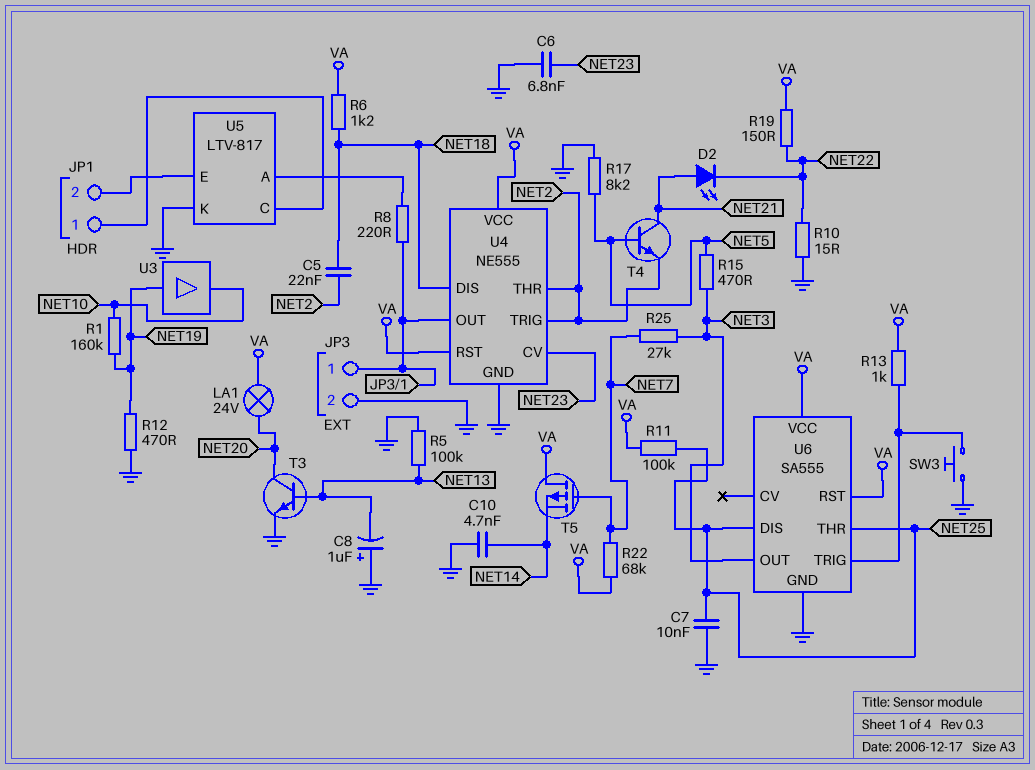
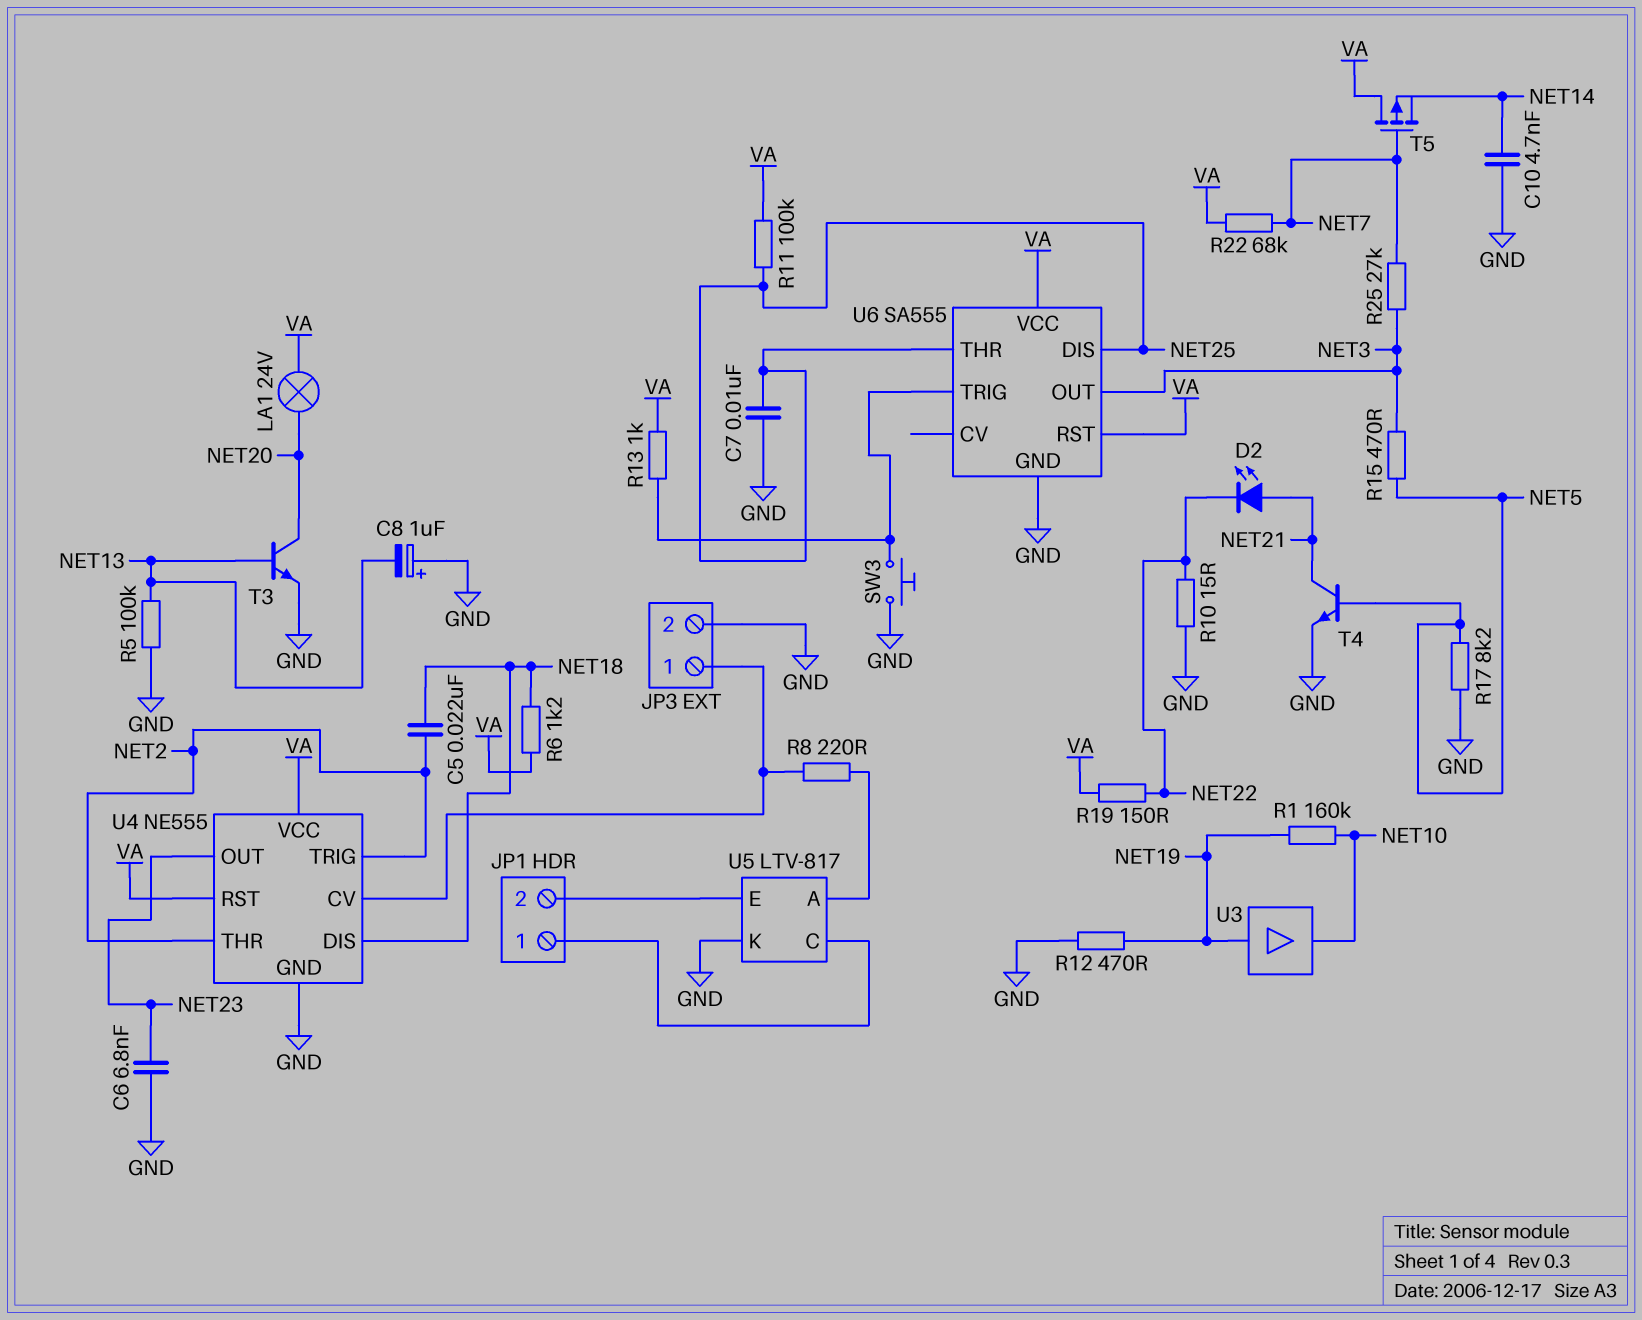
T4: NPN (B NET5, C NET21, E NET2) -> NPN (B NET5, C NET21, E GND)
U4 pin CV: NET23 -> JP3/1
U4 pin OUT: JP3/1 -> NET23

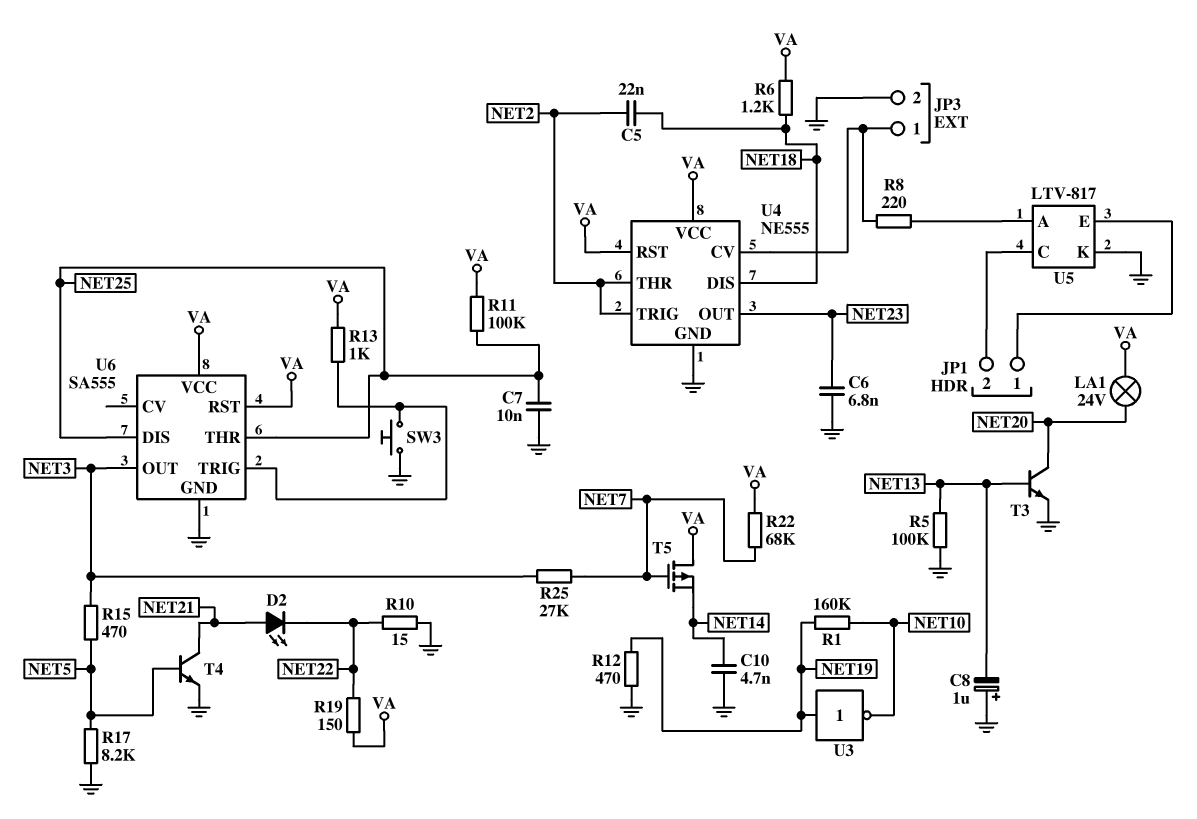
U3: buffer (in NET19, out NET10) -> NOT (in NET19, out NET10)
U5 pin C: JP1/1 -> JP1/2
U5 pin E: JP1/2 -> JP1/1

